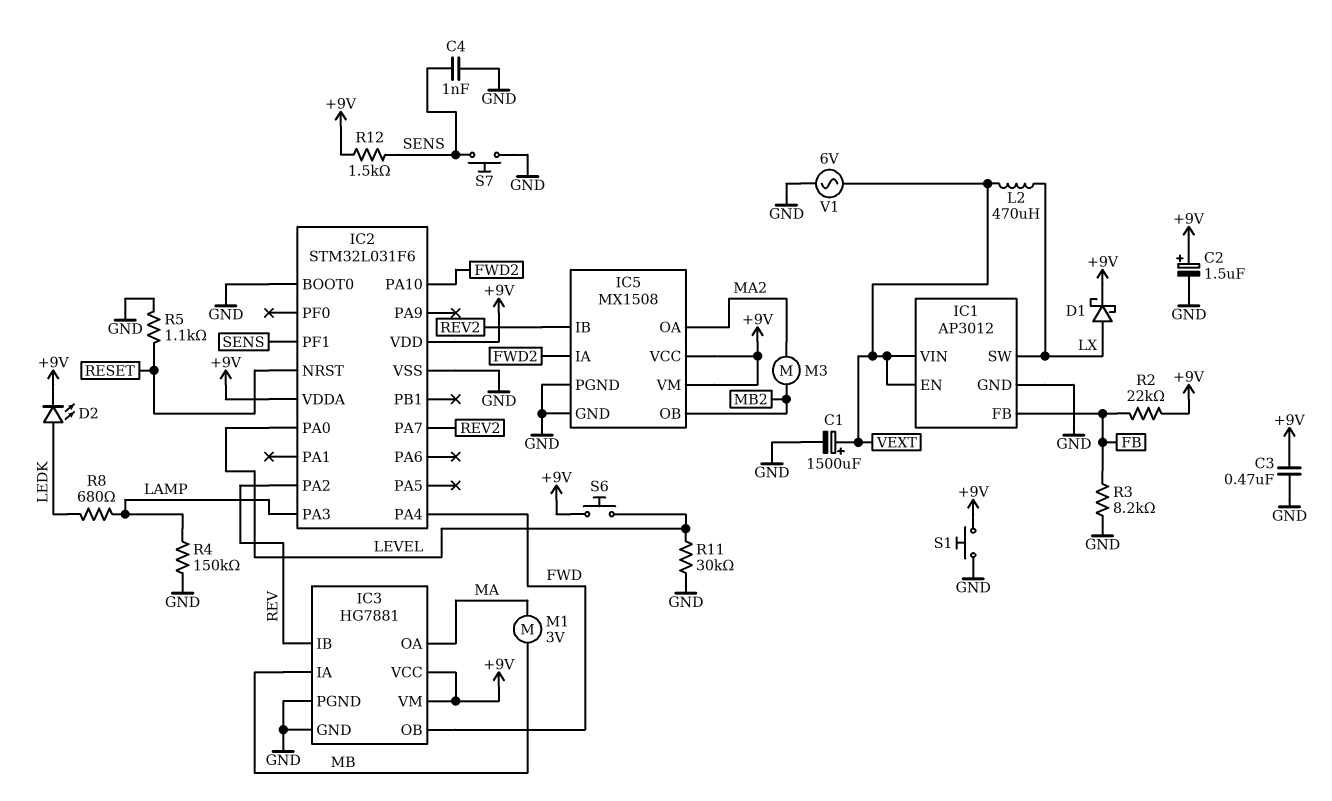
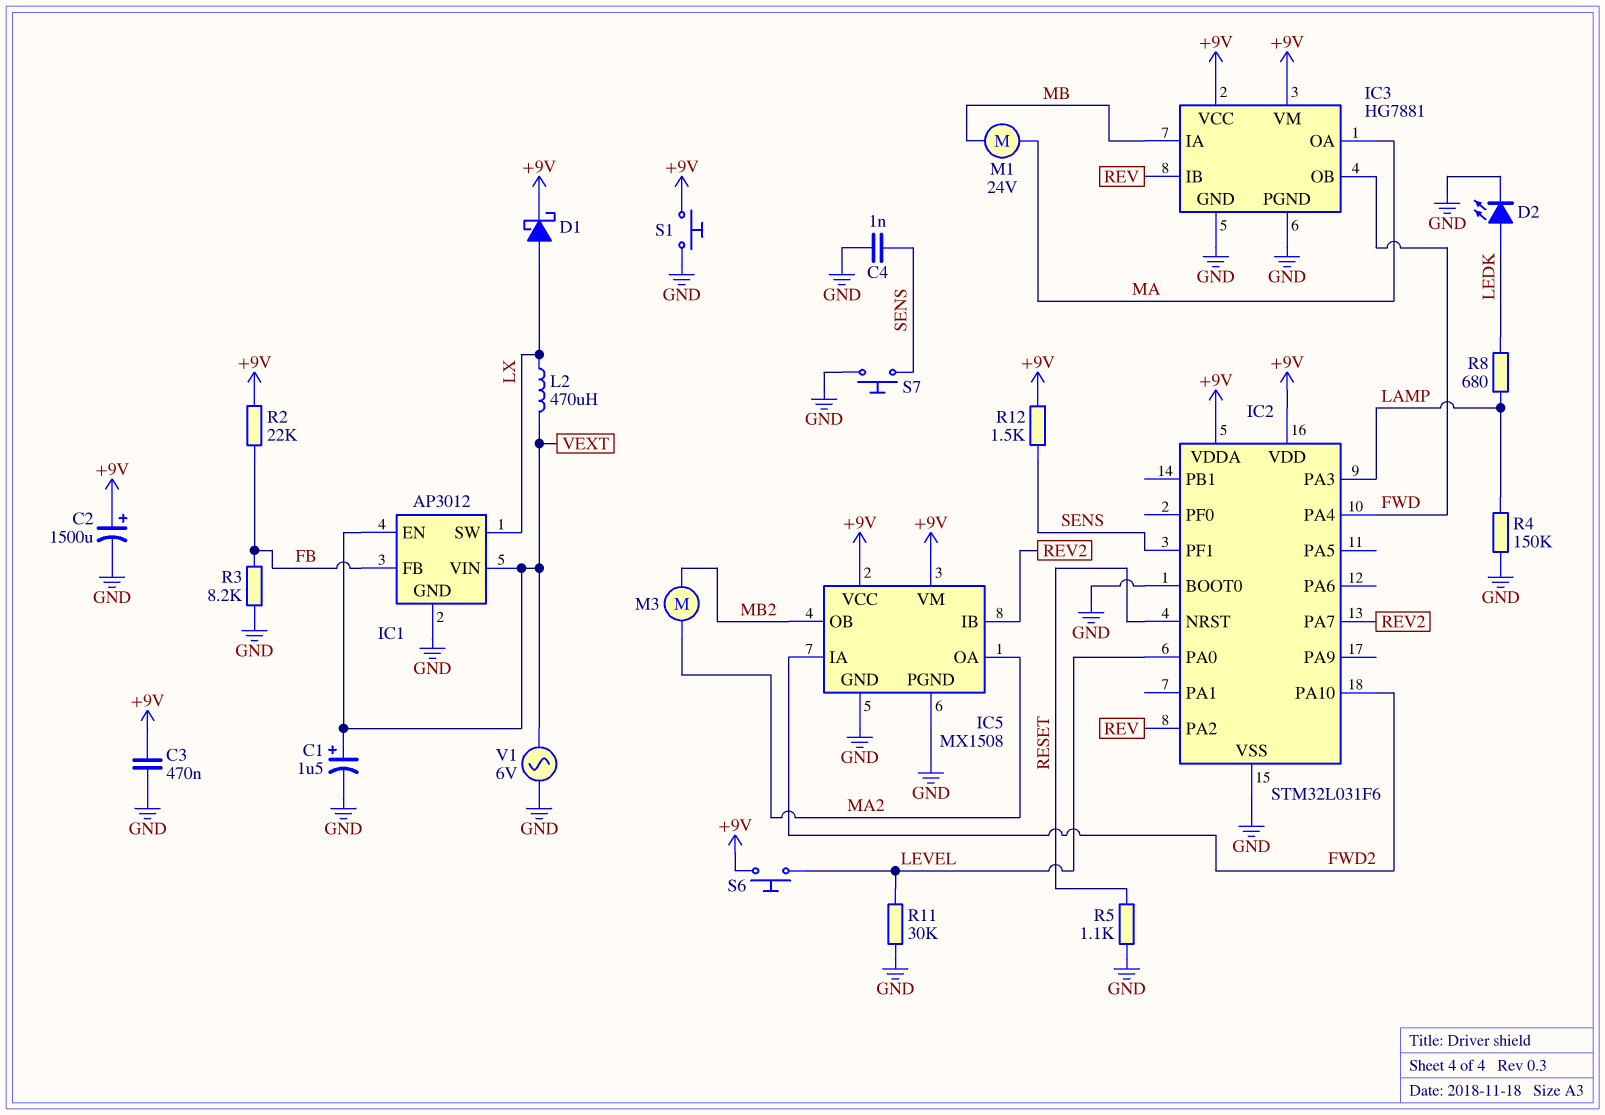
C1: 1500uF (plus VEXT, minus GND) -> 1.5uF (plus VEXT, minus GND)
C2: 1.5uF (plus +9V, minus GND) -> 1500uF (plus +9V, minus GND)
D2: LED (A LEDK, K +9V) -> LED (A LEDK, K GND)
M1: motor 3V (MA, MB) -> motor 24V (MA, MB)

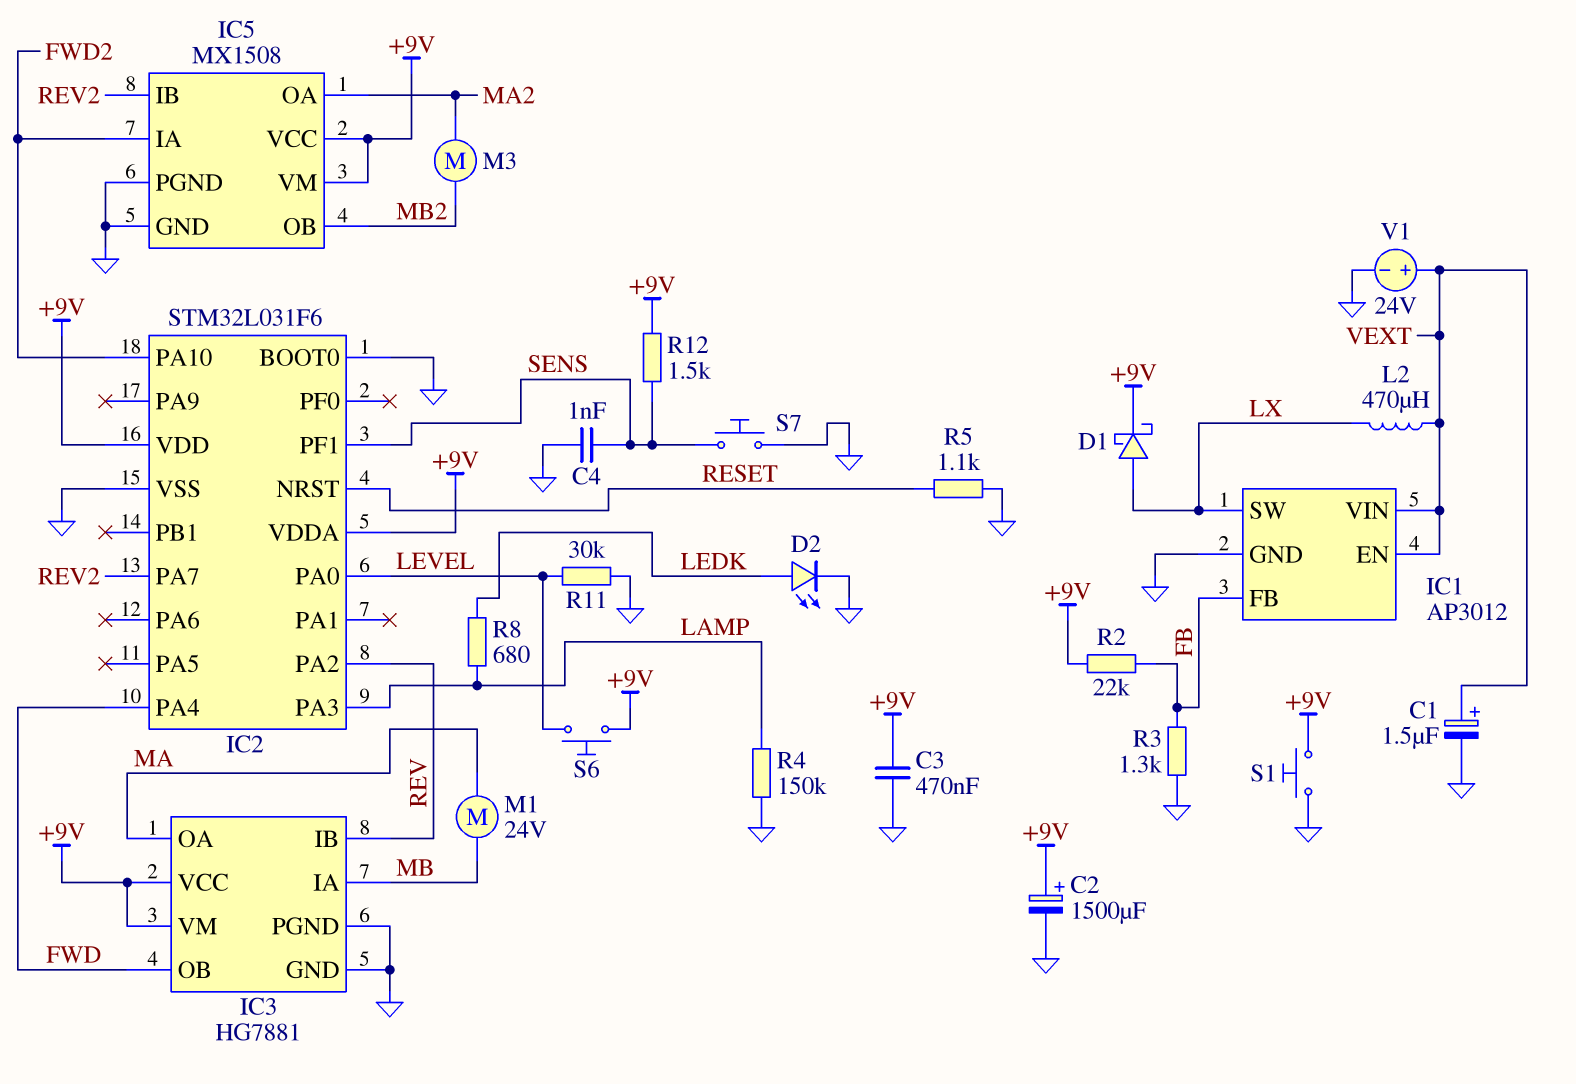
R3: 8.2k (FB, GND) -> 1.3k (FB, GND)
V1: AC 6V (GND, VEXT) -> 24V (plus VEXT, minus GND)

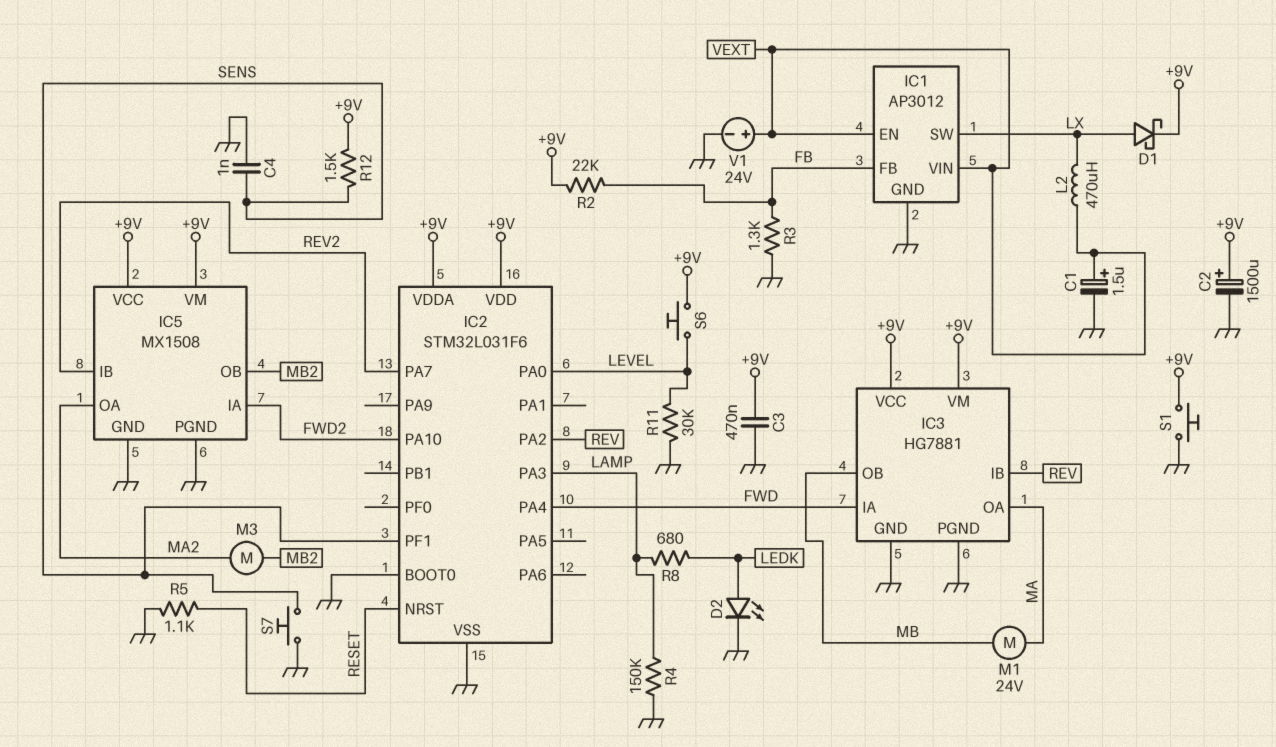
IC3 pin IA: MB -> FWD
IC3 pin OB: FWD -> MB

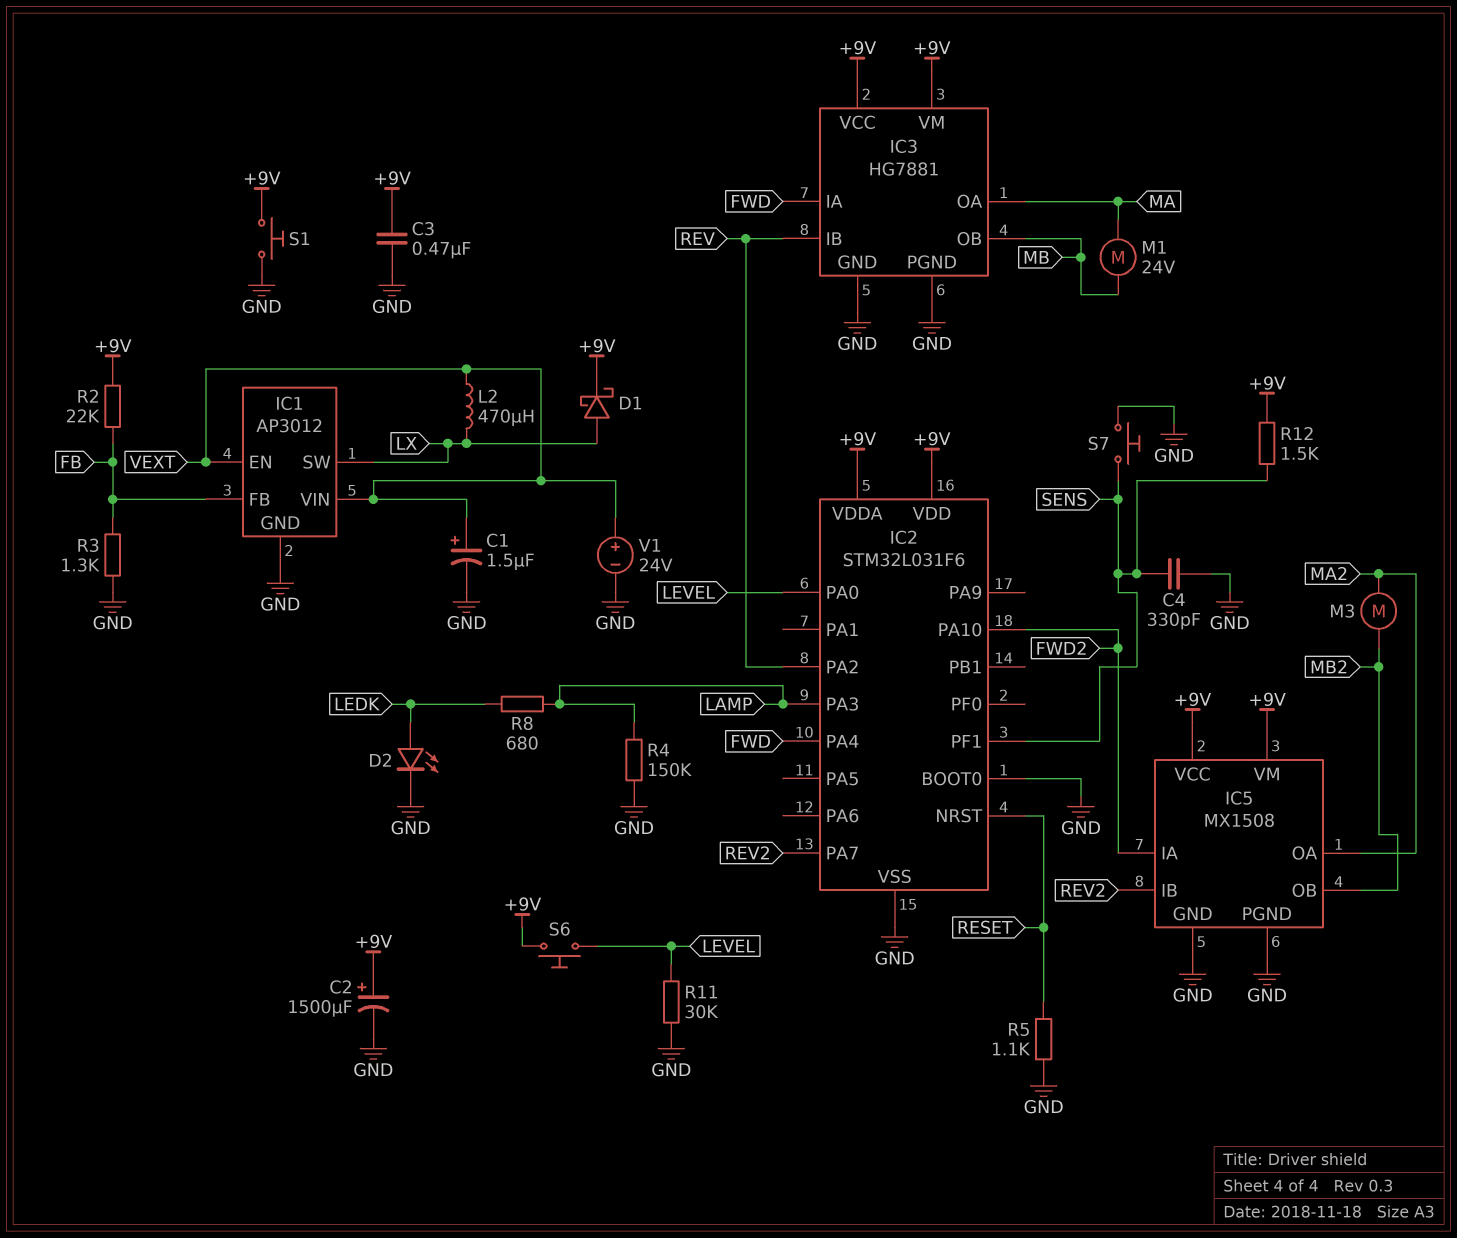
C4: 1nF (GND, SENS) -> 330pF (GND, SENS)

